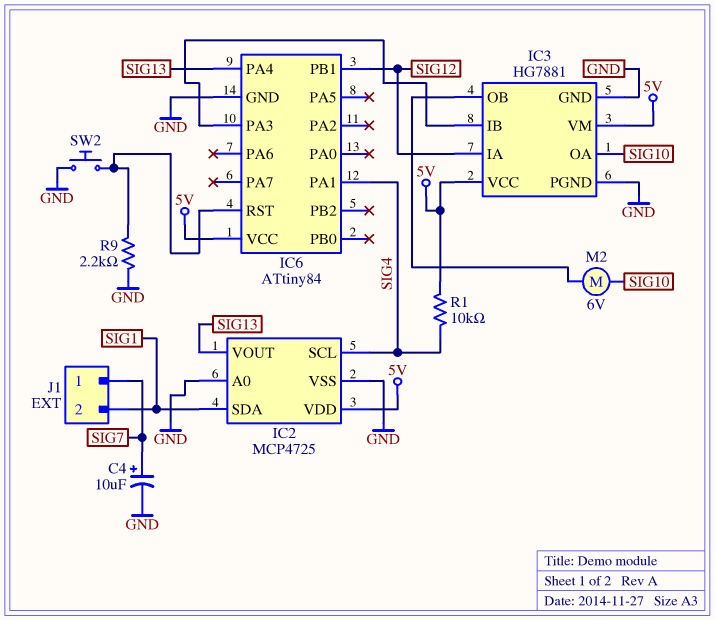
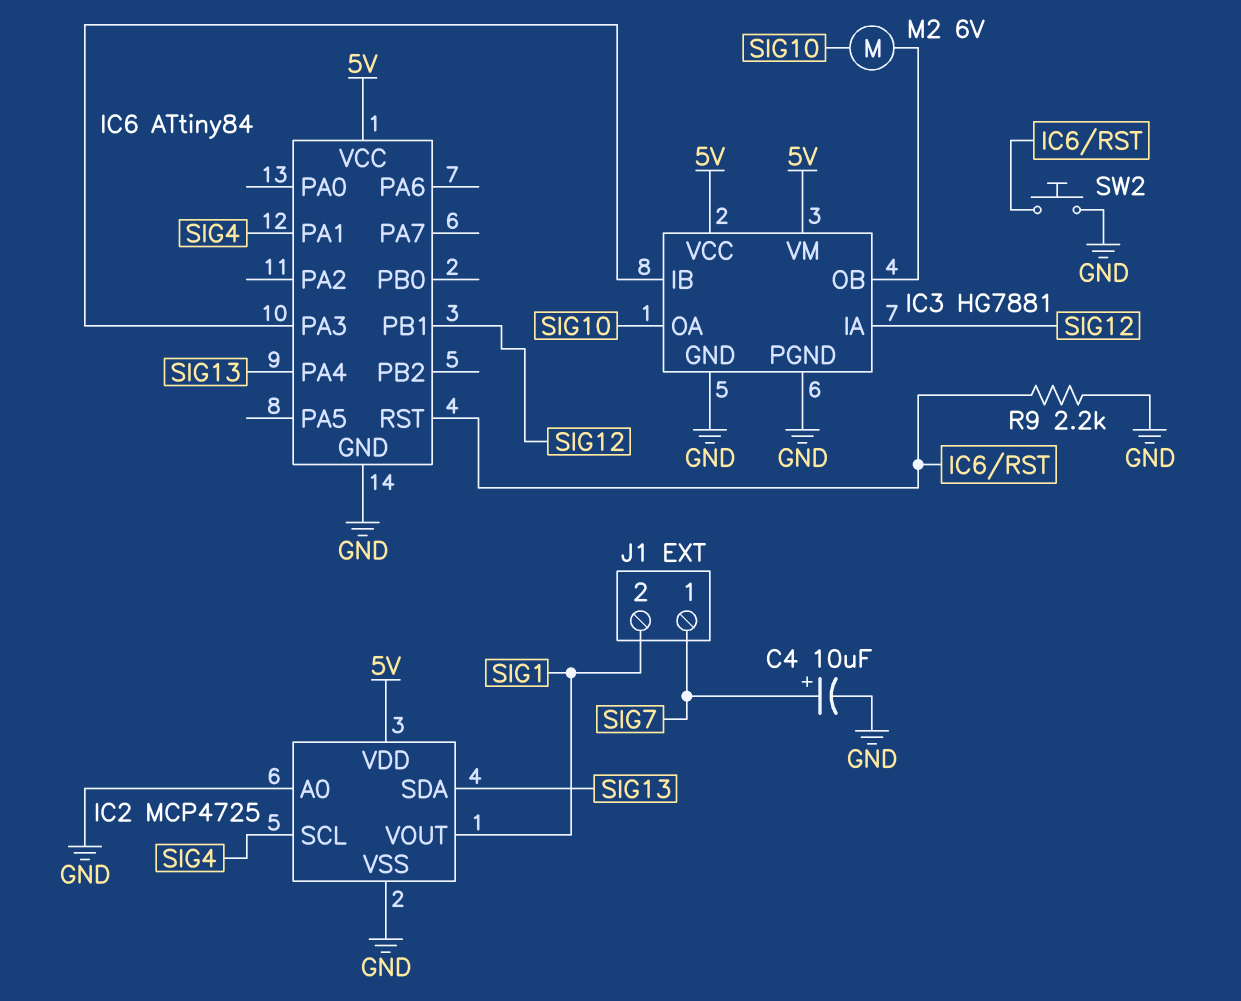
IC2 pin SDA: SIG1 -> SIG13
IC2 pin VOUT: SIG13 -> SIG1
R1: 10k (5V, SIG4) -> none

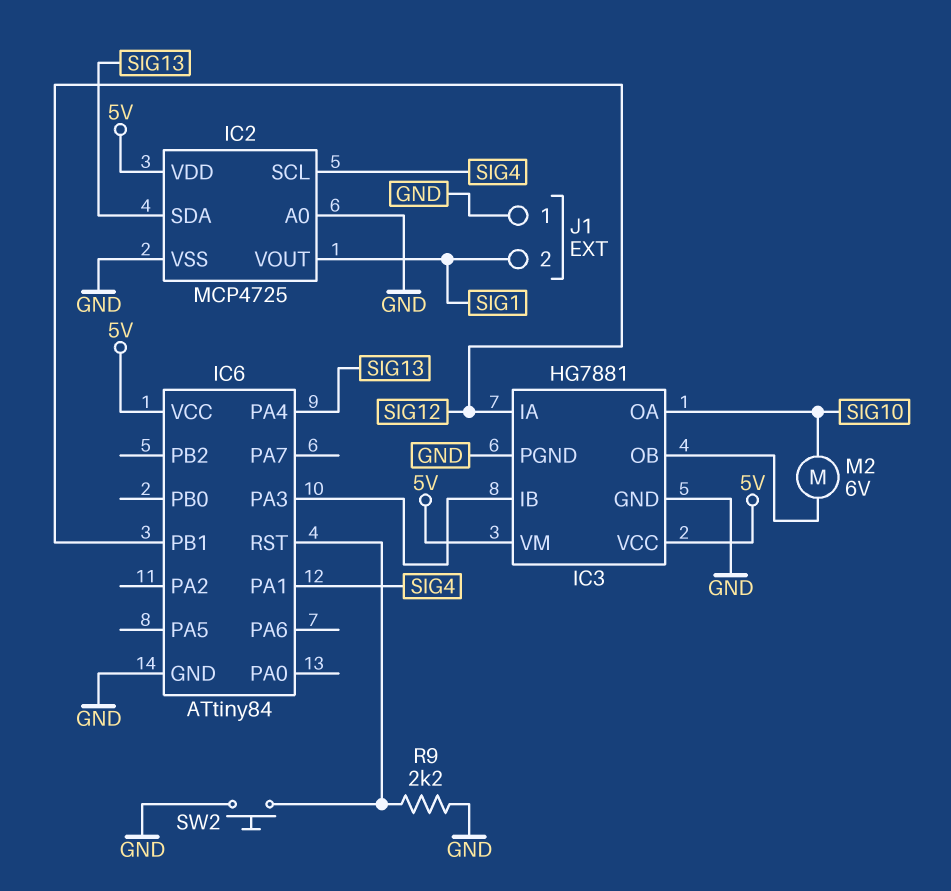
C4: 10uF (plus SIG7, minus GND) -> none
J1 pin 1: SIG7 -> GND

